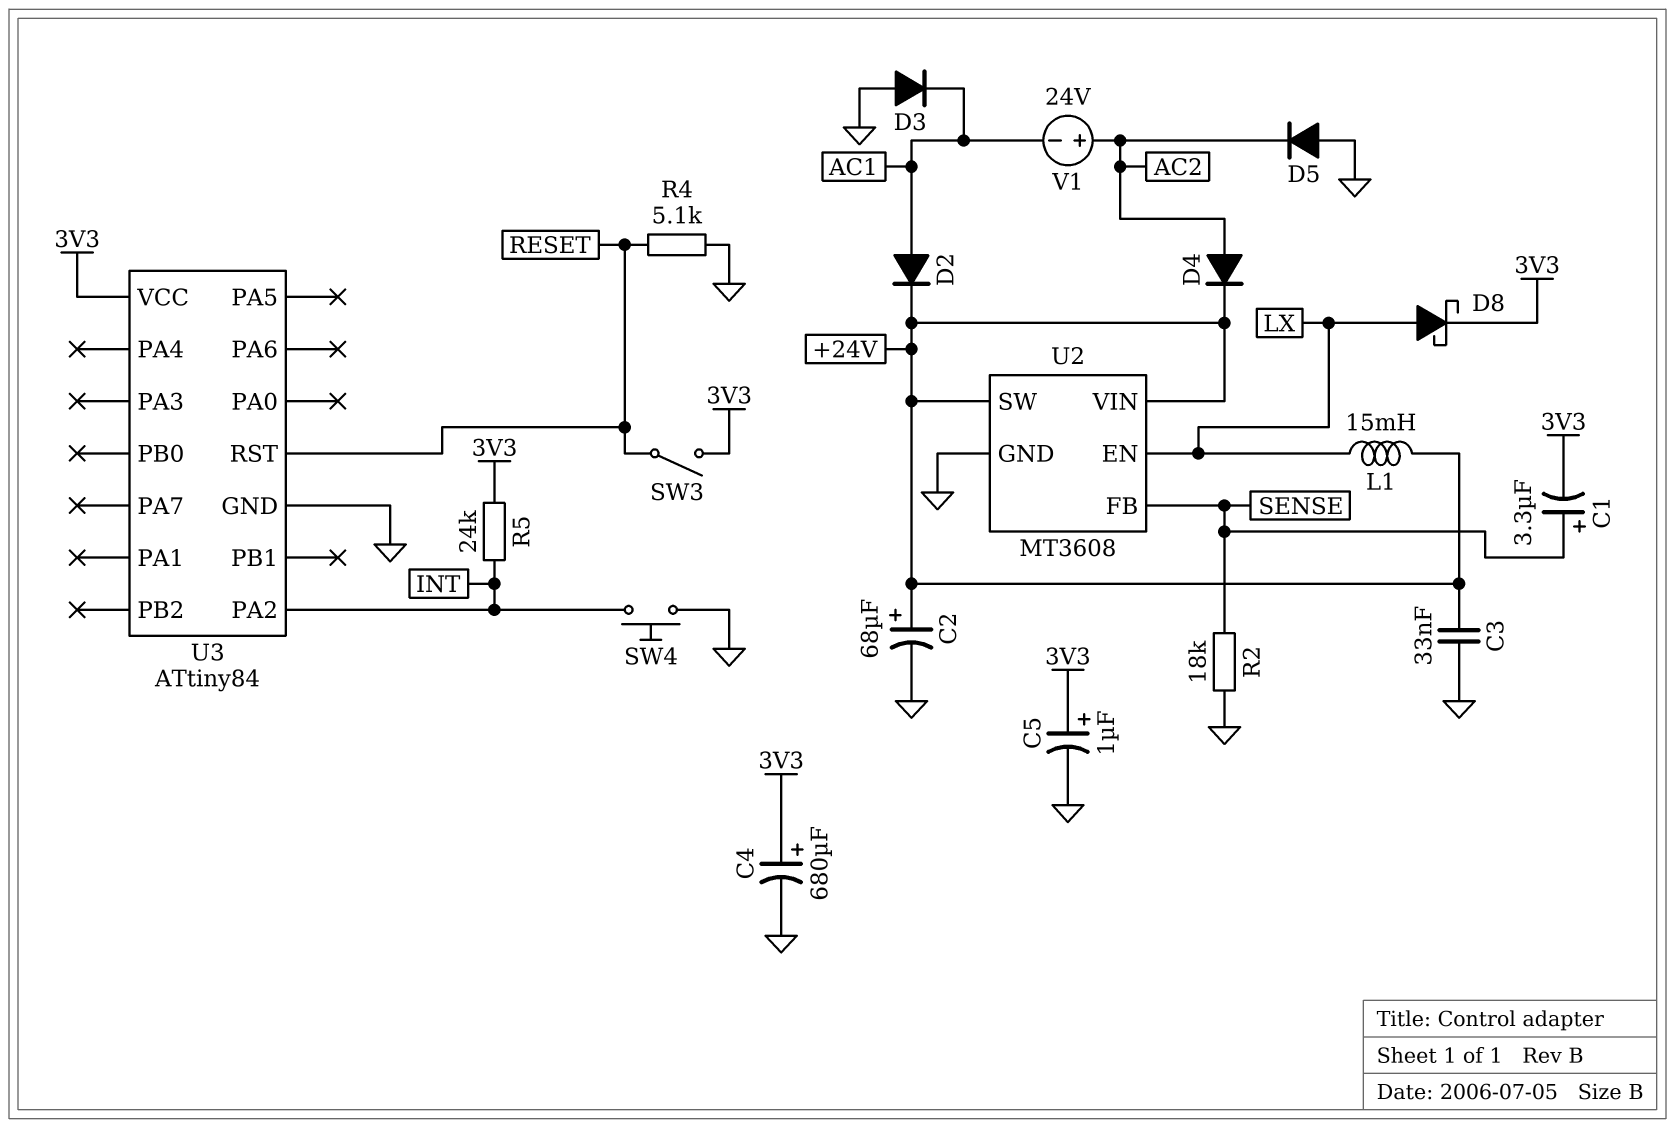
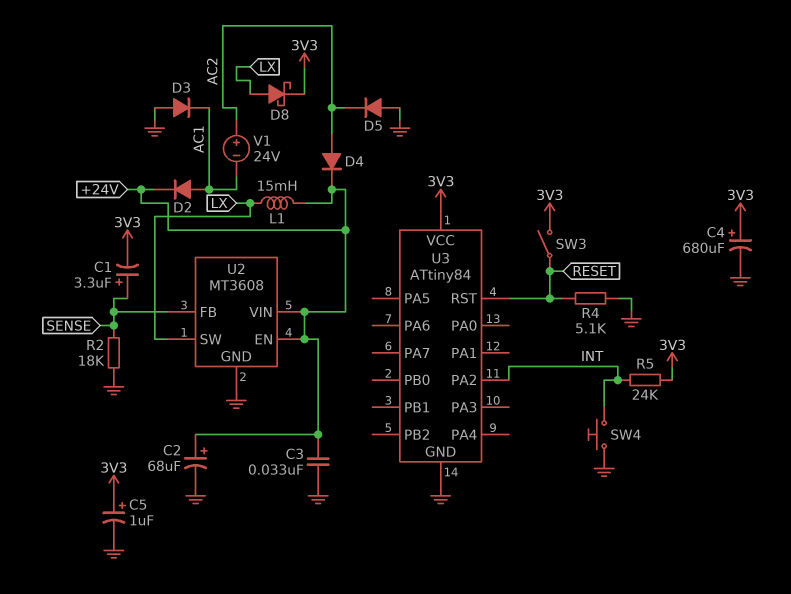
U2 pin EN: LX -> +24V
U2 pin SW: +24V -> LX

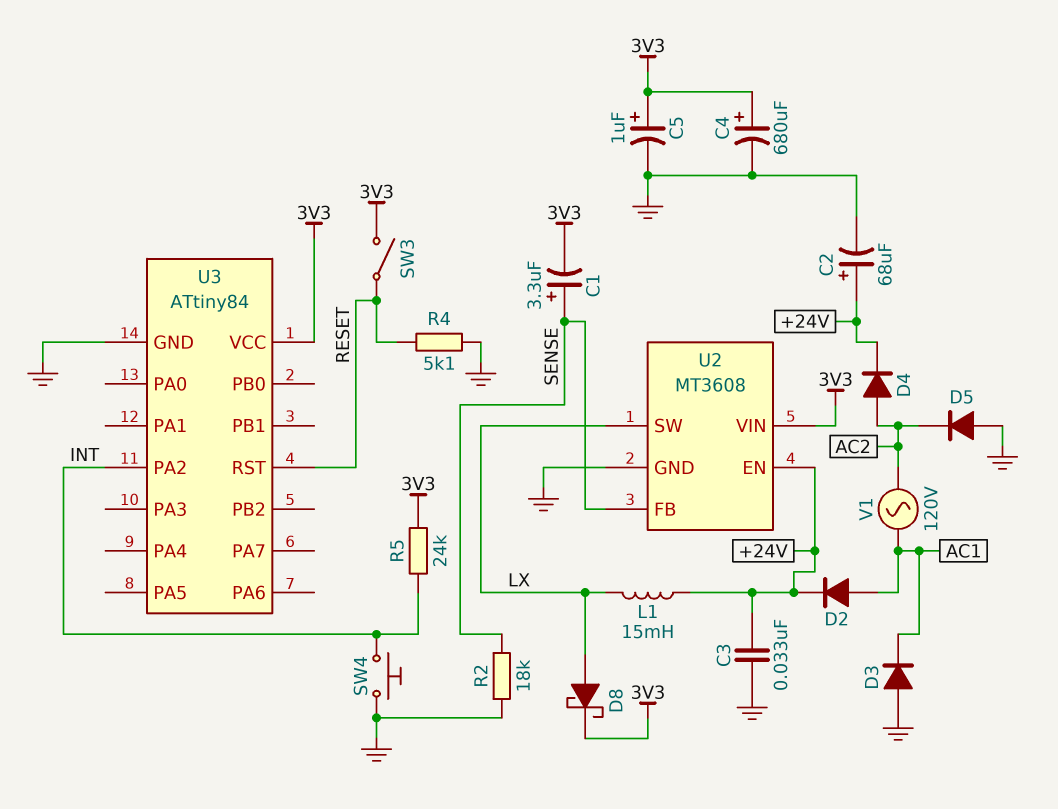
U2 pin VIN: +24V -> 3V3
V1: 24V (plus AC2, minus AC1) -> AC 120V (AC1, AC2)

